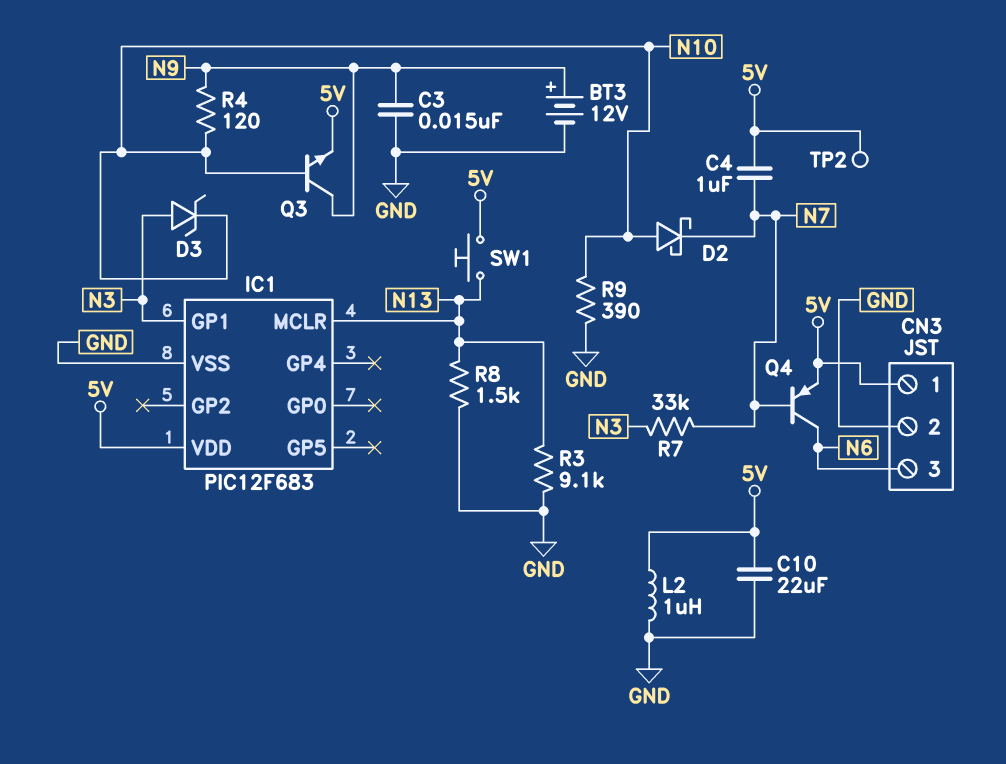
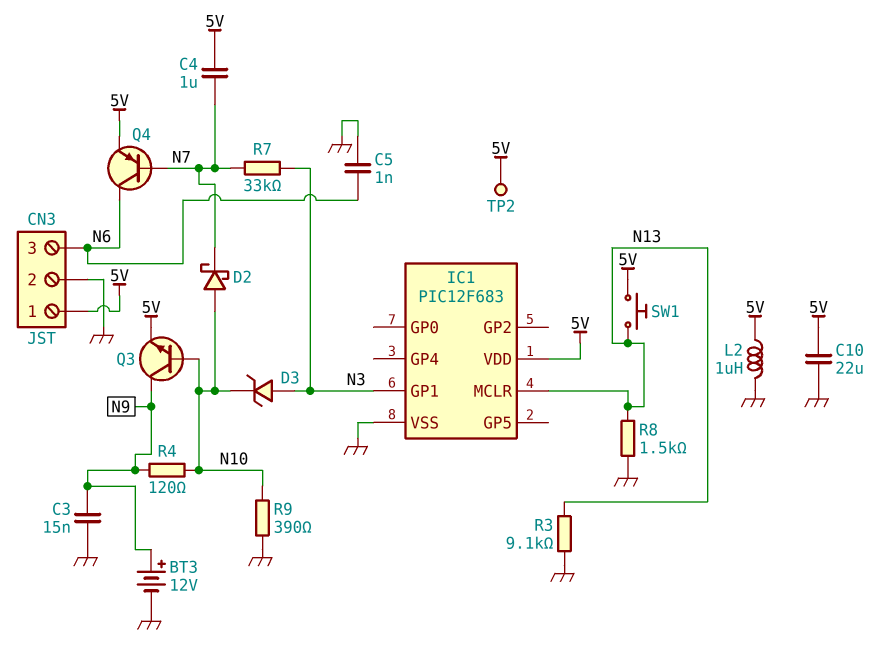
C5: none -> 1nF (GND, N6)

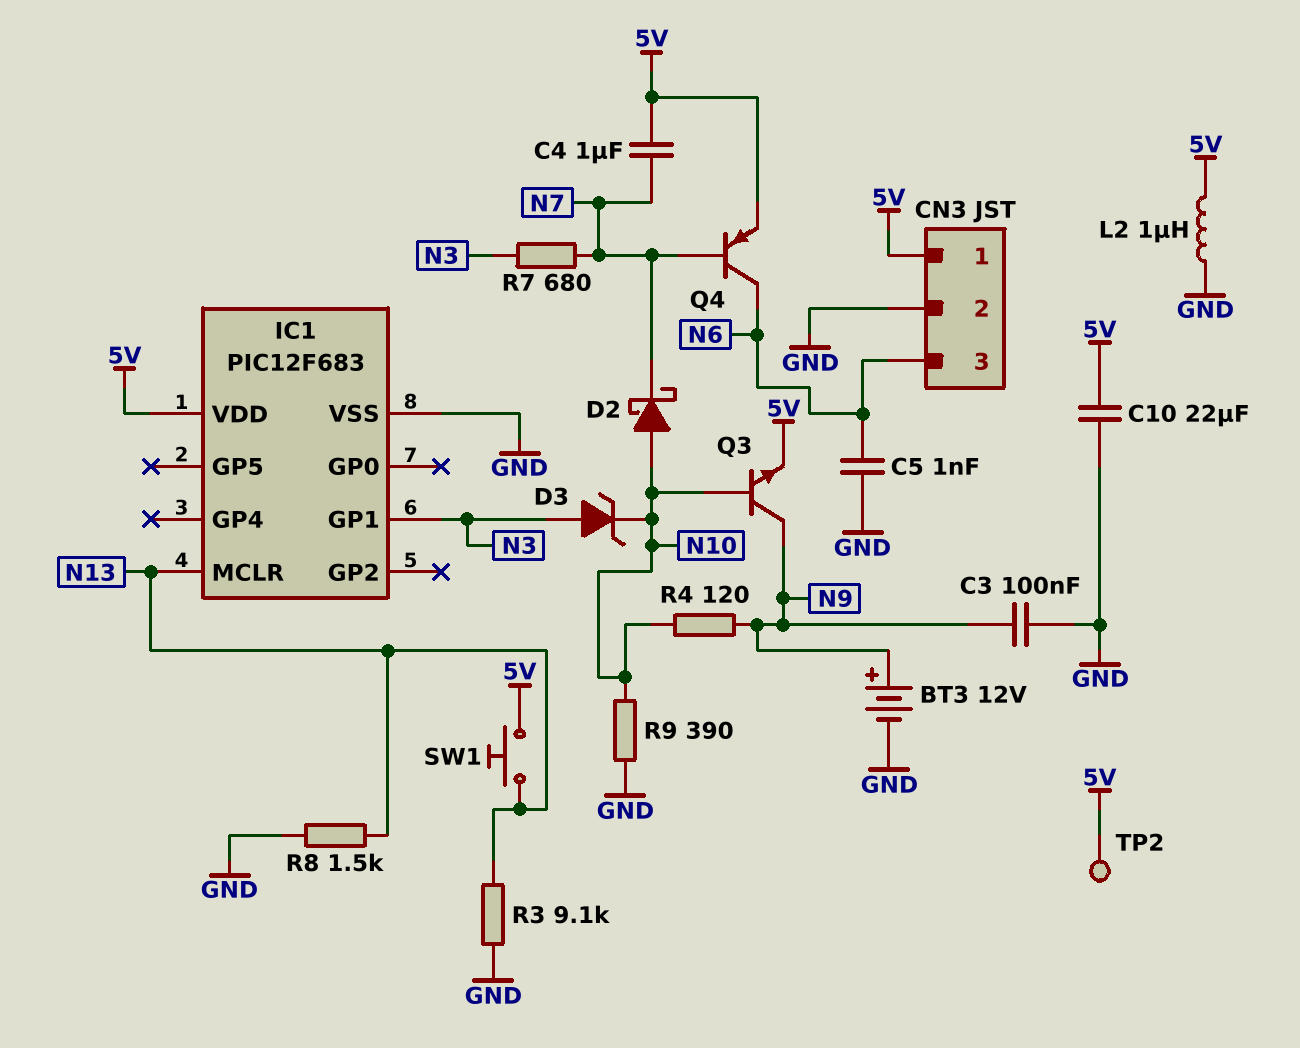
C3: 15nF (GND, N9) -> 100nF (GND, N9)
R7: 33k (N3, N7) -> 680 (N3, N7)

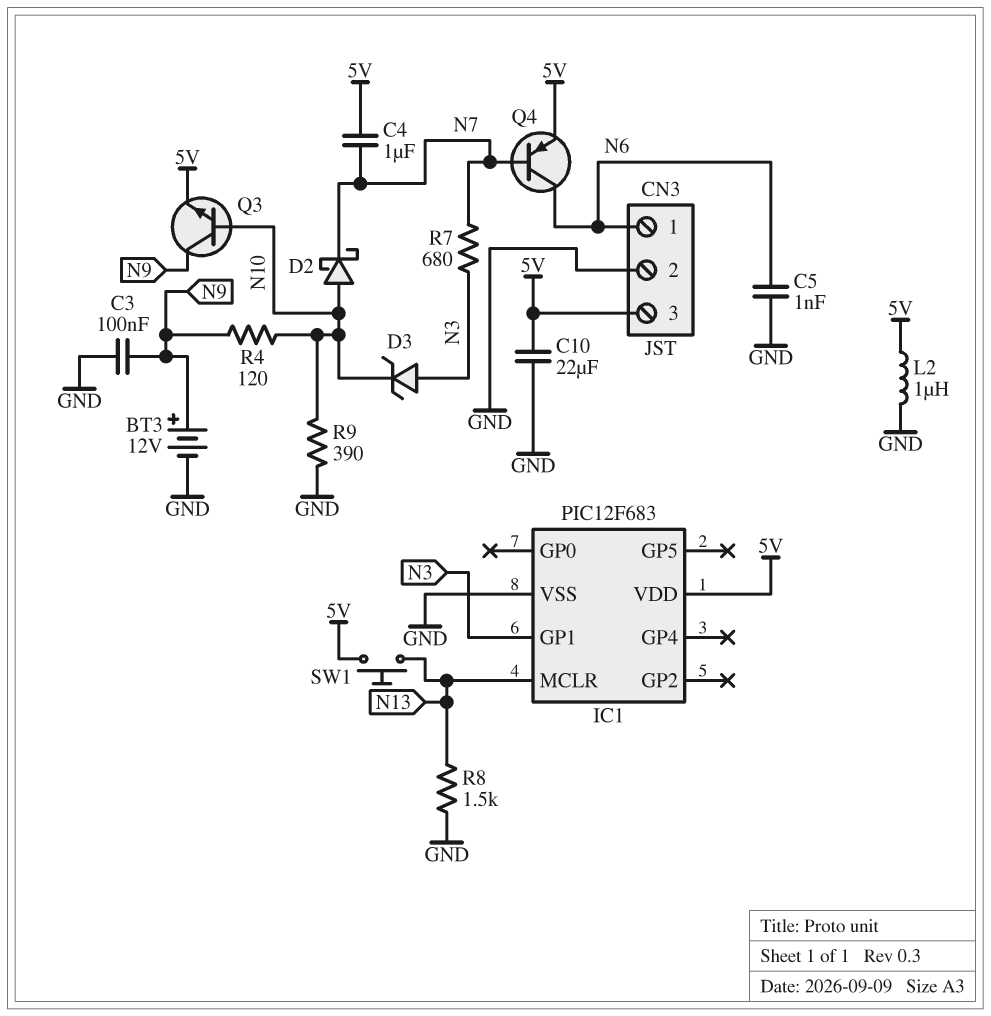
CN3 pin 1: 5V -> N6
CN3 pin 3: N6 -> 5V
R3: 9.1k (GND, N13) -> none
TP2: test point (5V) -> none

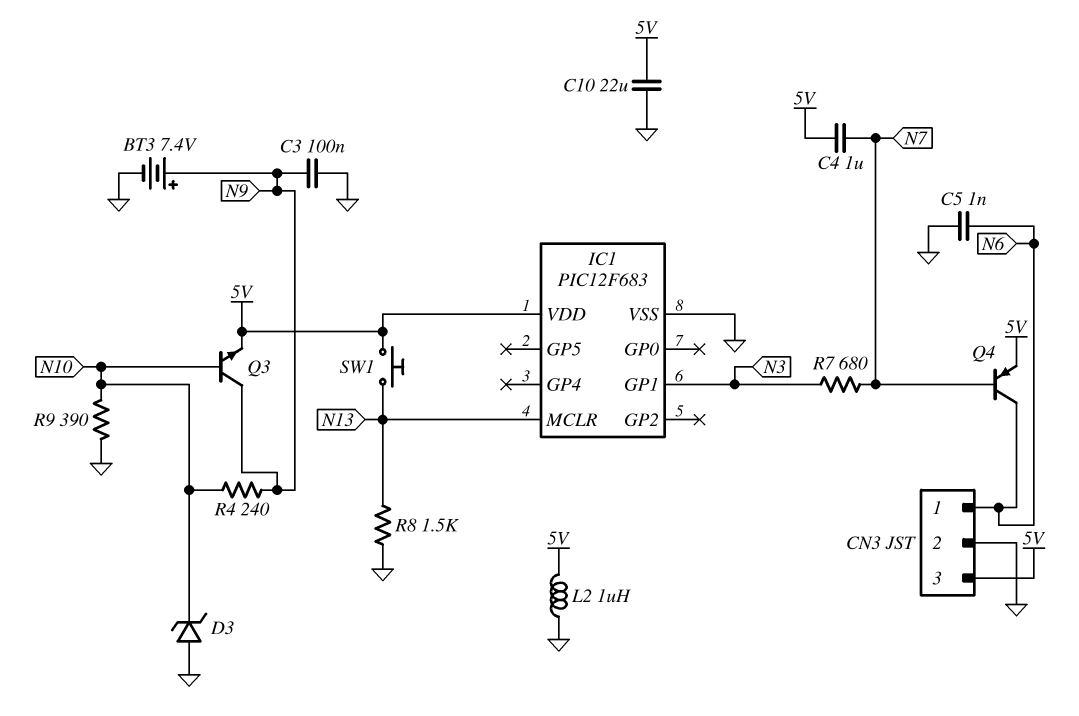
BT3: 12V (plus N9, minus GND) -> 7.4V (plus N9, minus GND)
D2: schottky (A N10, K N7) -> none
D3: zener (A N3, K N10) -> zener (A GND, K N10)
R4: 120 (N9, N10) -> 240 (N9, N10)

